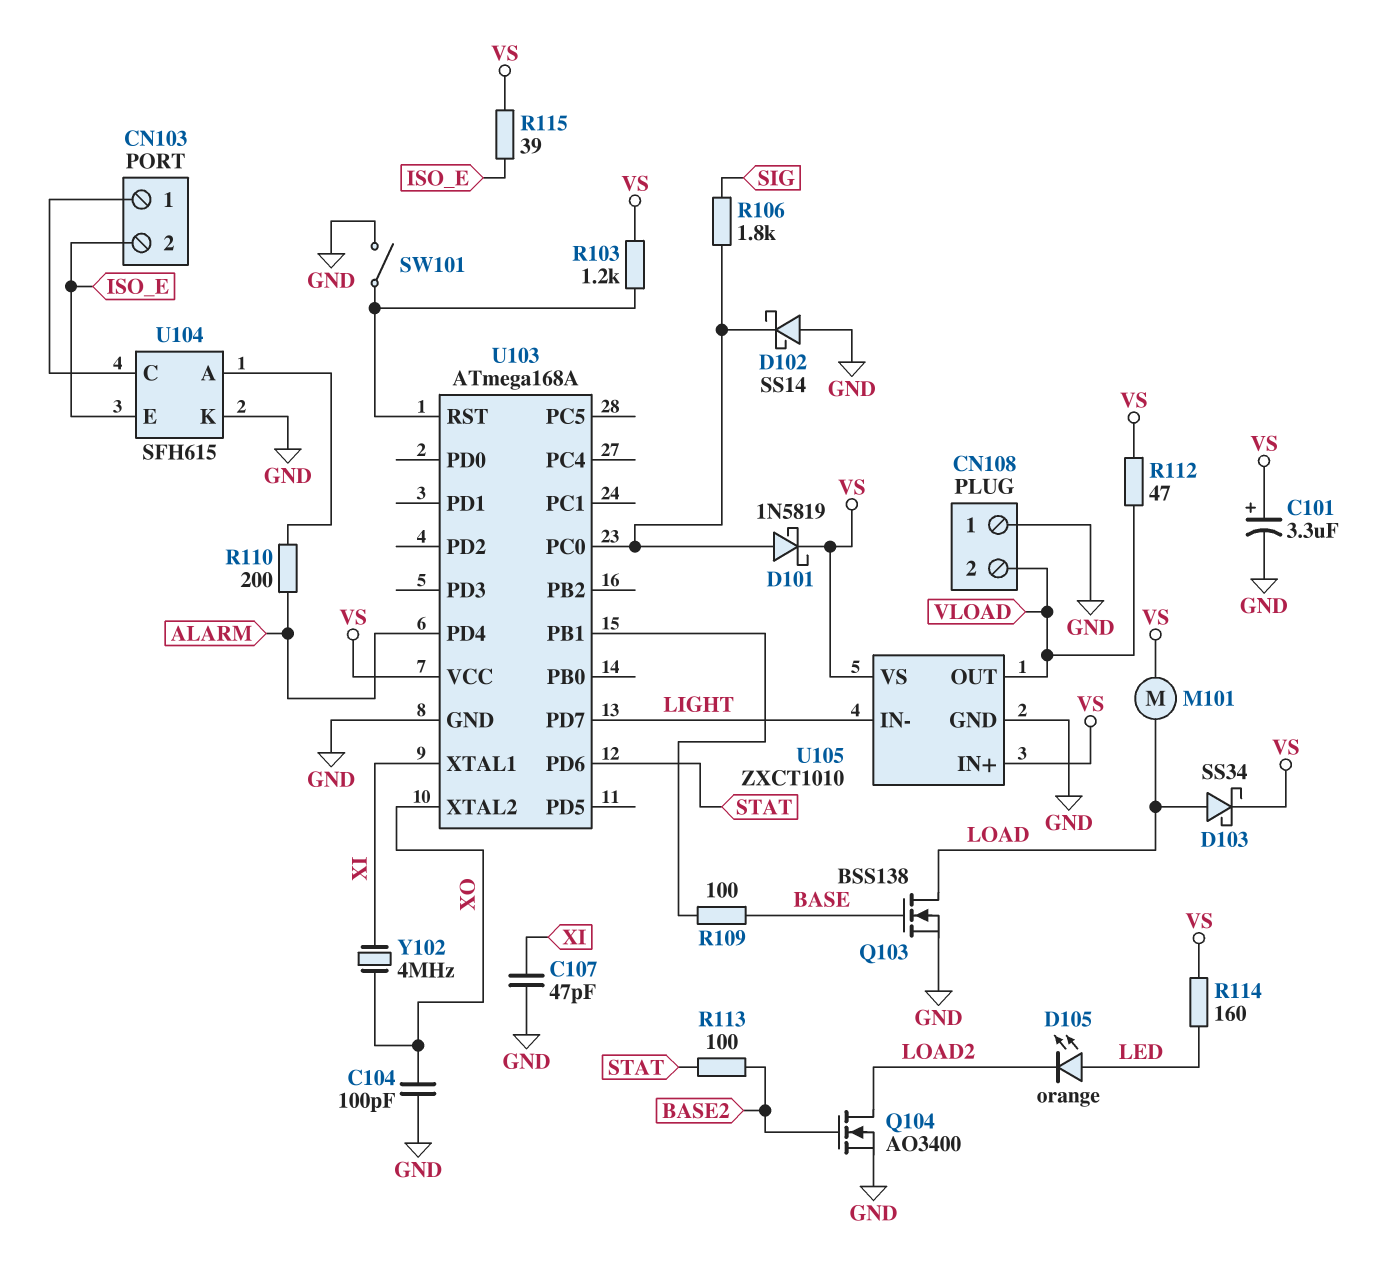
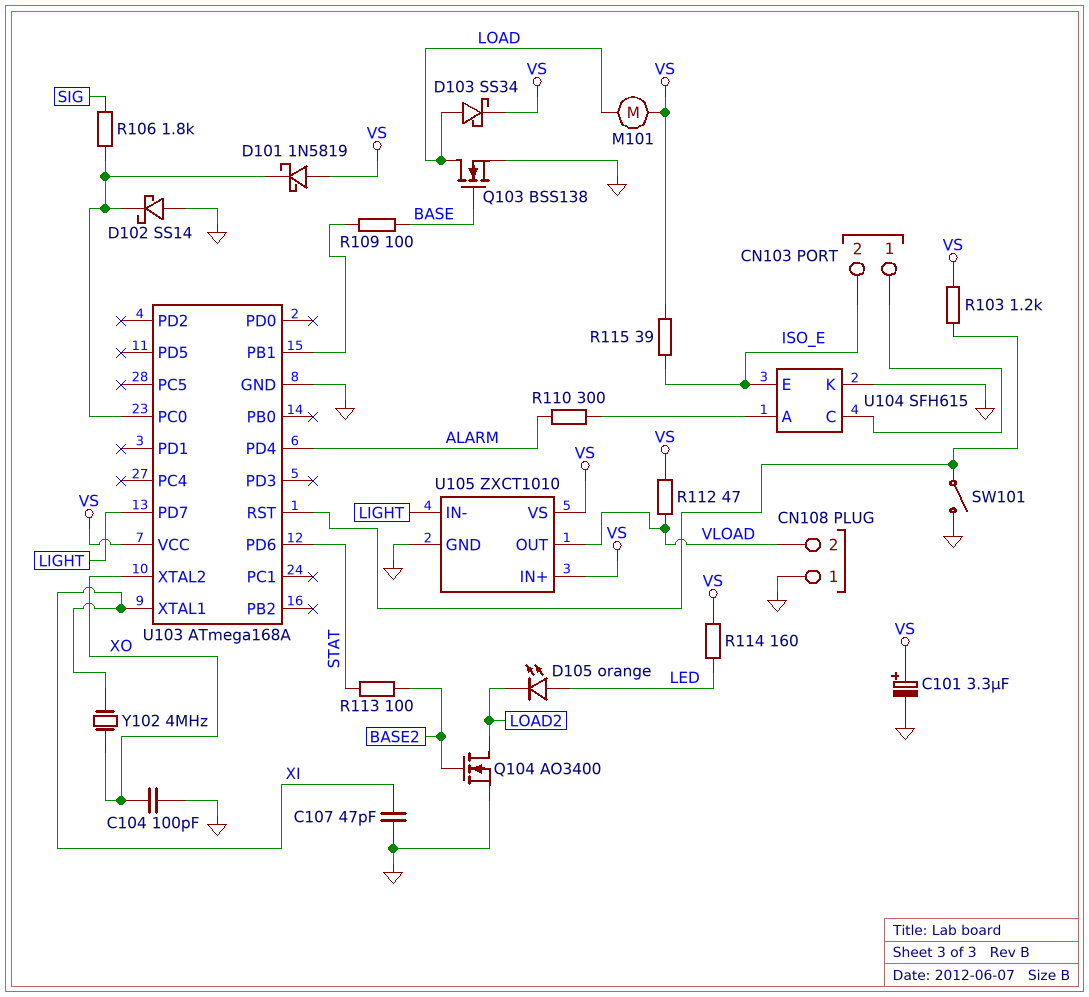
D101: schottky 1N5819 (A U103/PC0, K VS) -> schottky 1N5819 (A VS, K U103/PC0)
R110: 200 (ALARM, U104/A) -> 300 (ALARM, U104/A)

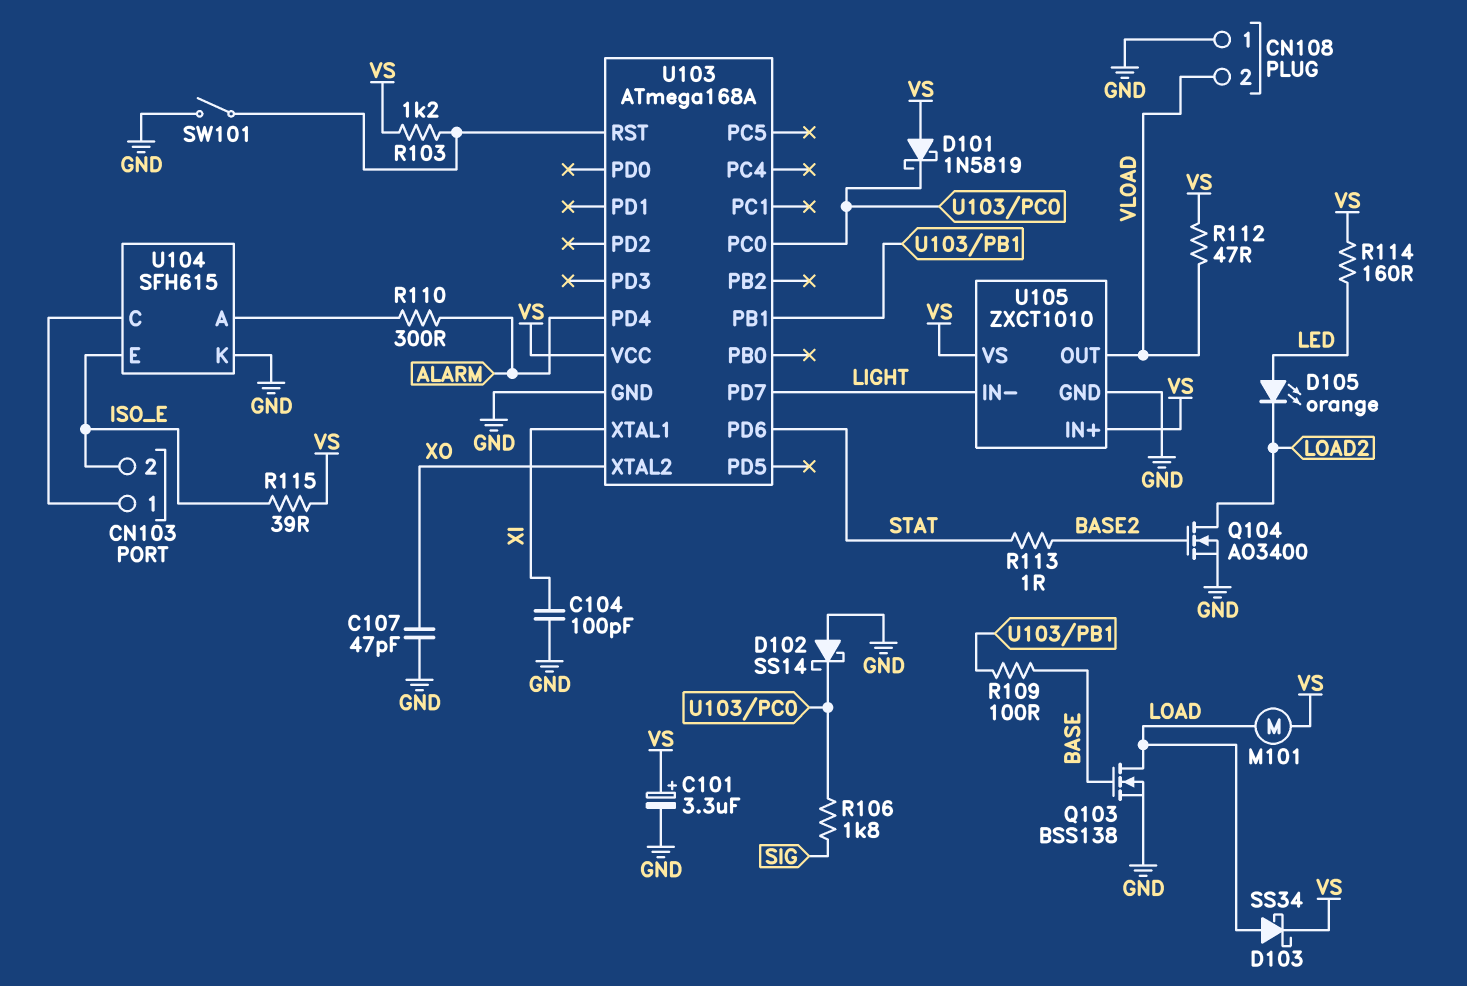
C104: 100pF (GND, XO) -> 100pF (GND, XI)
C107: 47pF (GND, XI) -> 47pF (GND, XO)
R113: 100 (BASE2, STAT) -> 1 (BASE2, STAT)
Y102: 4MHz (XI, XO) -> none

